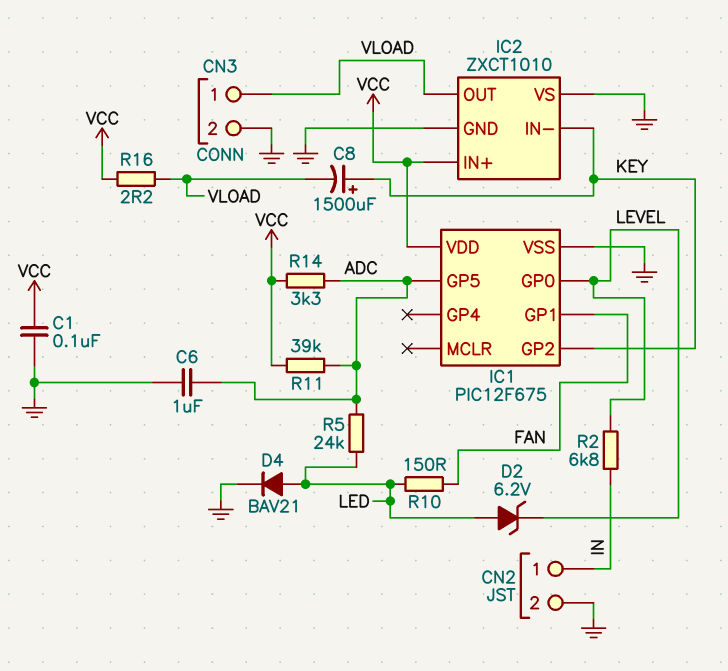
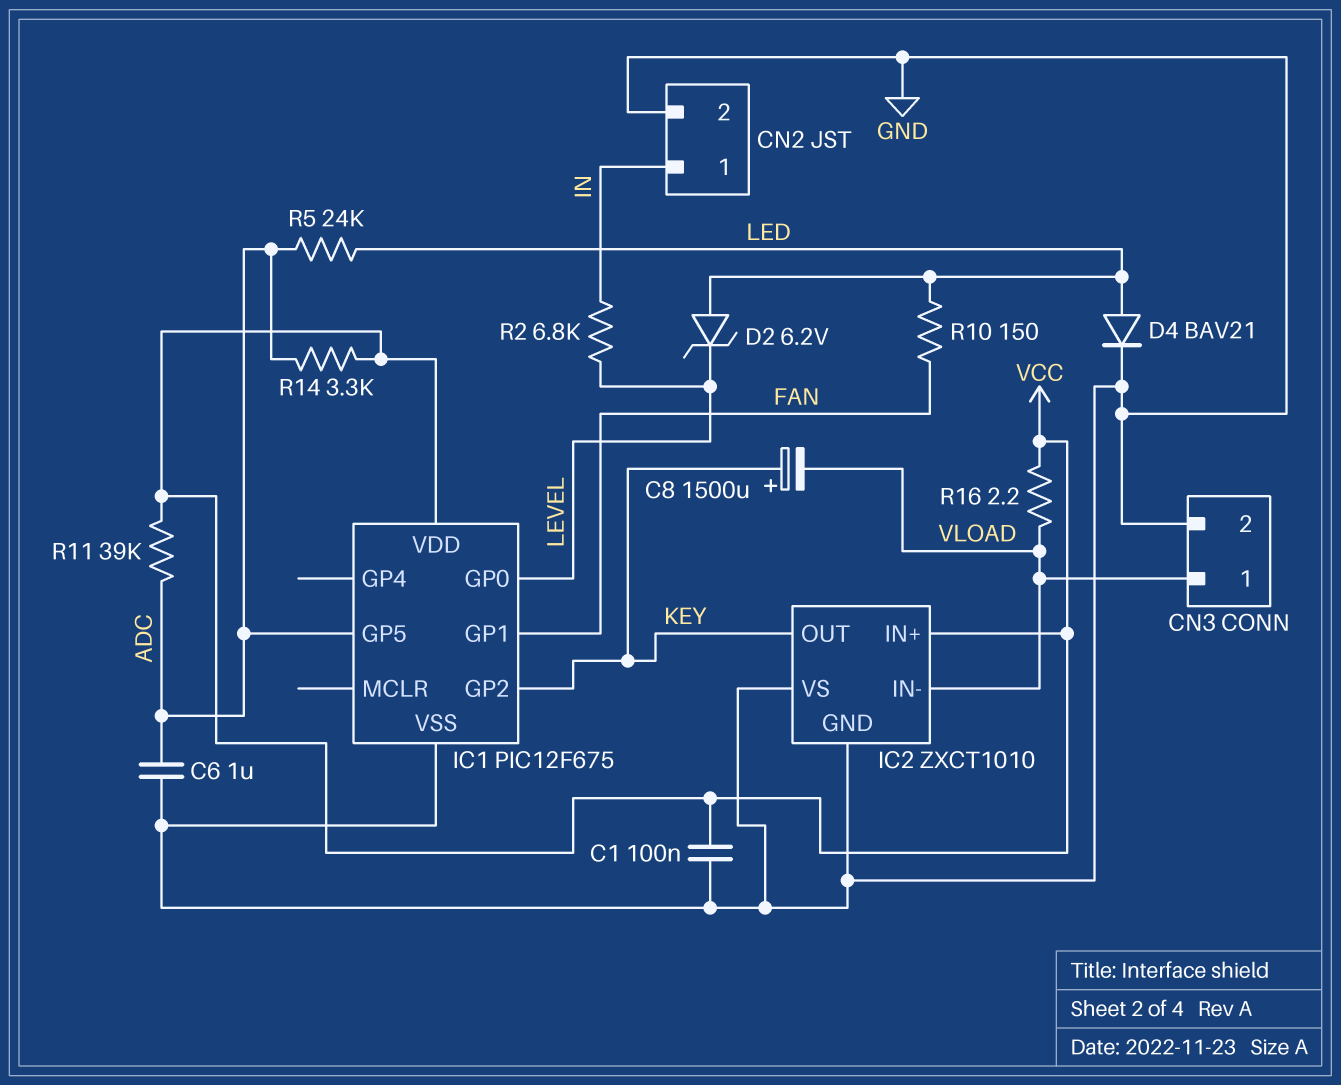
IC2 pin IN-: KEY -> VLOAD
IC2 pin OUT: VLOAD -> KEY

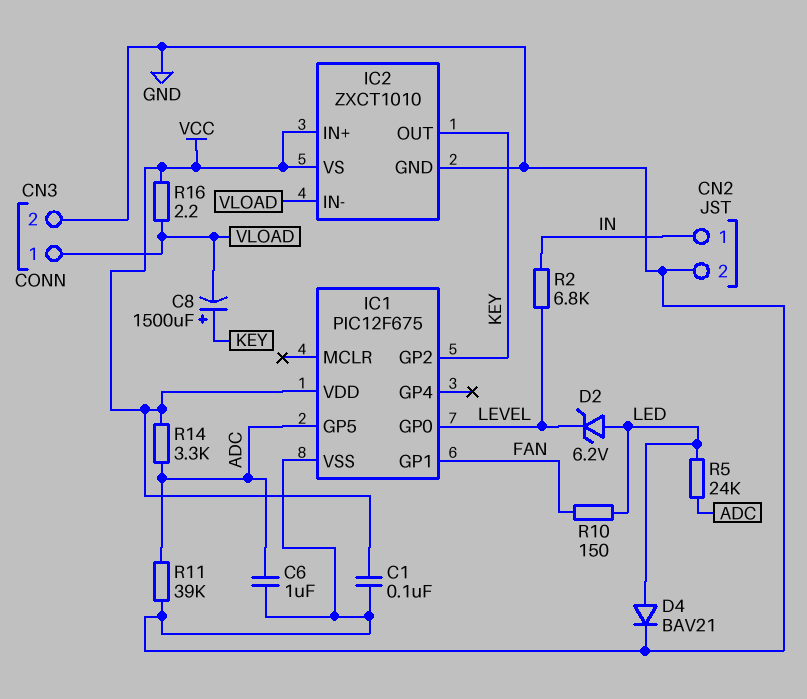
IC2 pin VS: GND -> VCC
R11: 39k (ADC, VCC) -> 39k (ADC, GND)

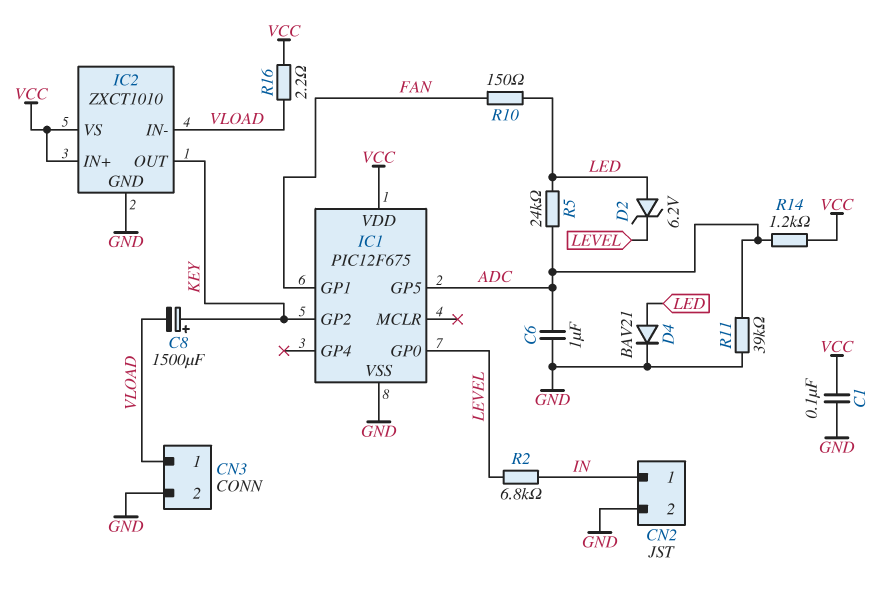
R14: 3.3k (ADC, VCC) -> 1.2k (ADC, VCC)

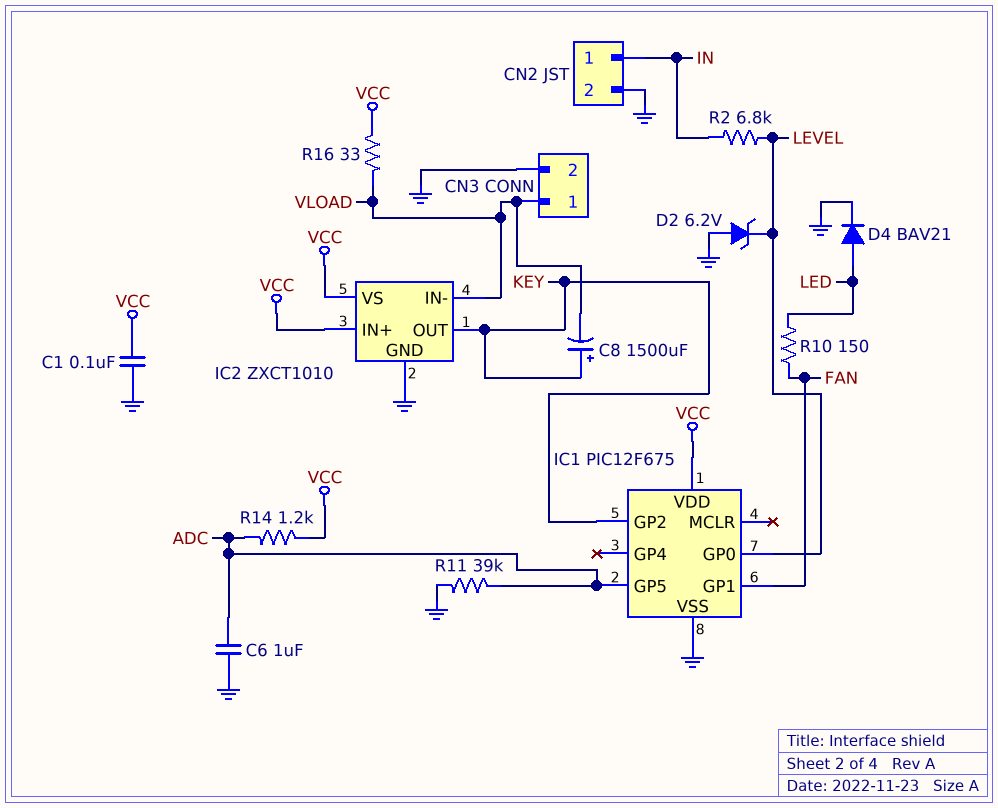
D2: zener 6.2V (A LED, K LEVEL) -> zener 6.2V (A GND, K LEVEL)
R5: 24k (ADC, LED) -> none
R16: 2.2 (VCC, VLOAD) -> 33 (VCC, VLOAD)

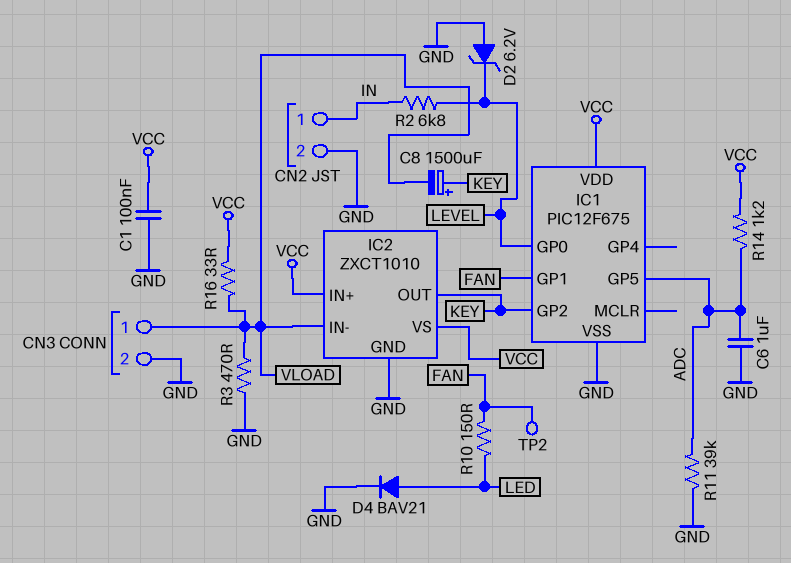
R3: none -> 470 (GND, VLOAD)
TP2: none -> test point (FAN)

